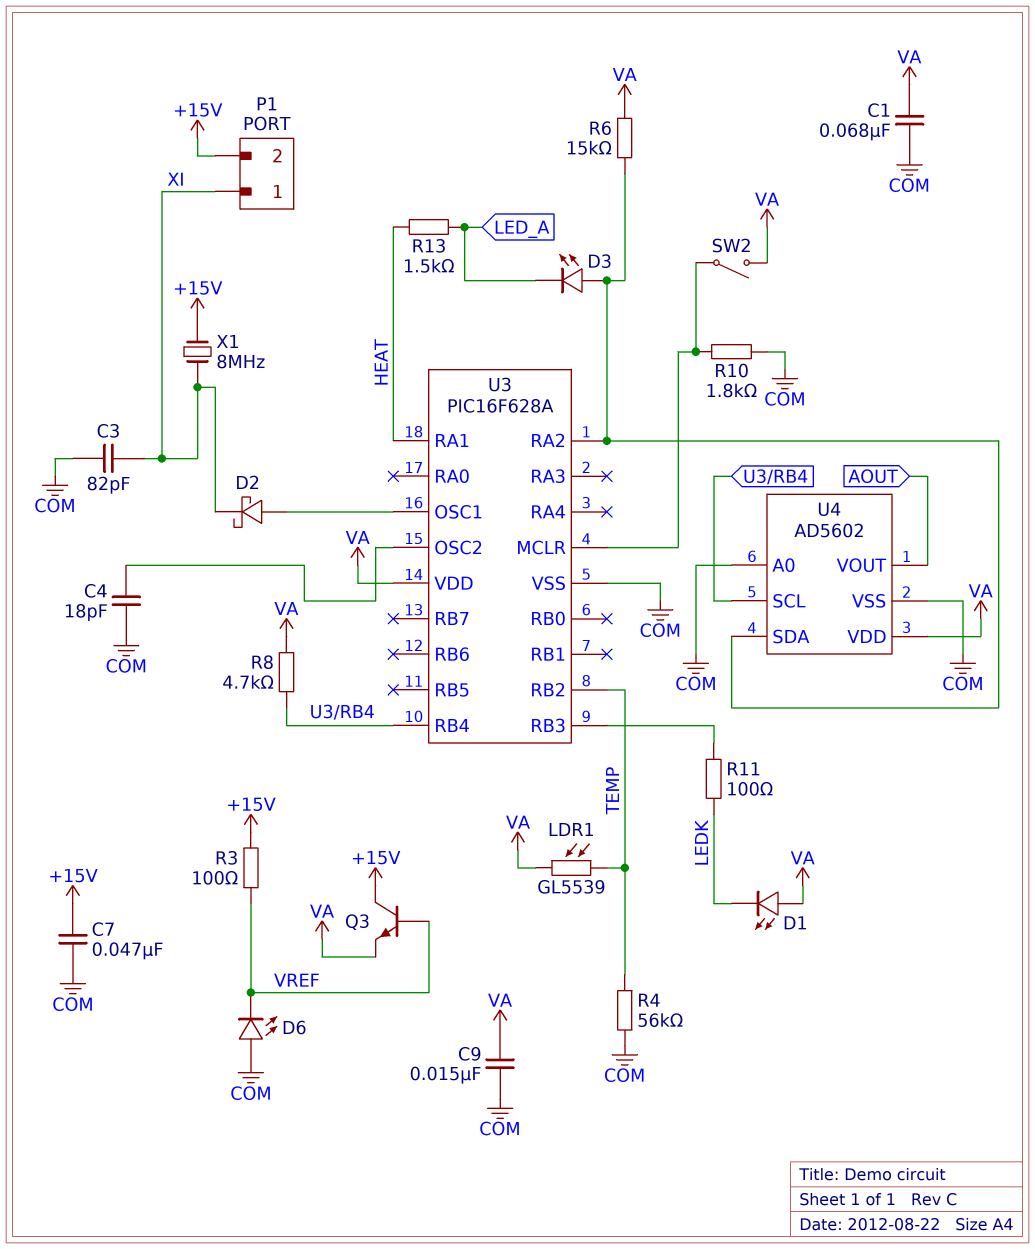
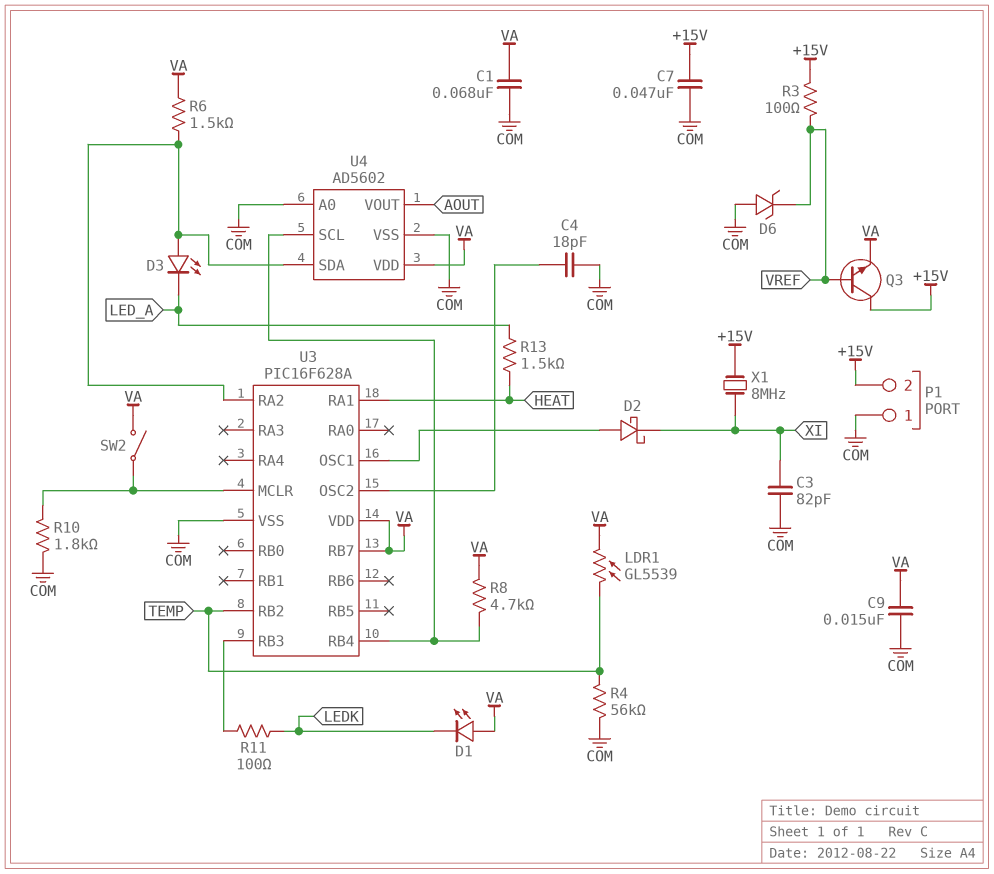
D6: LED (A COM, K VREF) -> zener (A COM, K VREF)
P1 pin 1: XI -> COM
R6: 15k (U3/RA2, VA) -> 1.5k (U3/RA2, VA)
U3 pin RB7: none -> VA

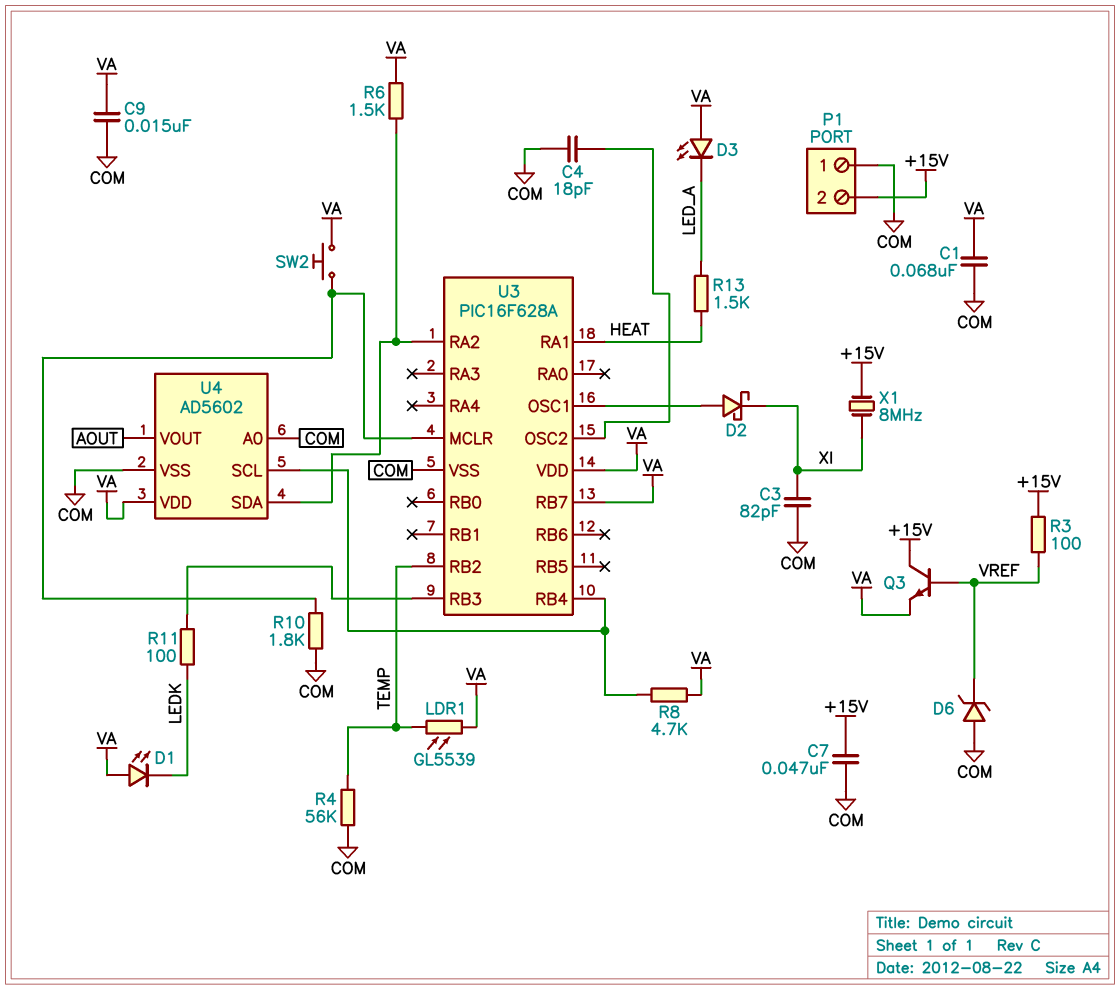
D3: LED (A U3/RA2, K LED_A) -> LED (A VA, K LED_A)
SW2: switch (U3/MCLR, VA) -> button (U3/MCLR, VA)

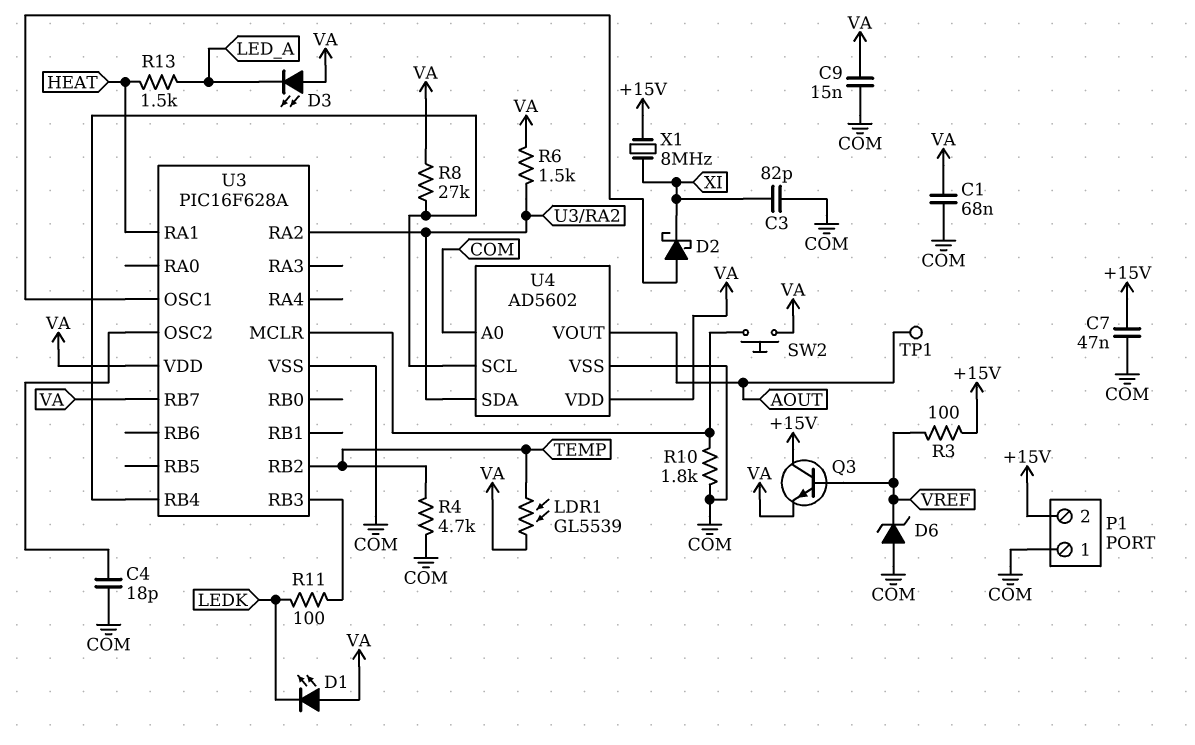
R4: 56k (COM, TEMP) -> 4.7k (COM, TEMP)
R8: 4.7k (U3/RB4, VA) -> 27k (U3/RB4, VA)
TP1: none -> test point (AOUT)

